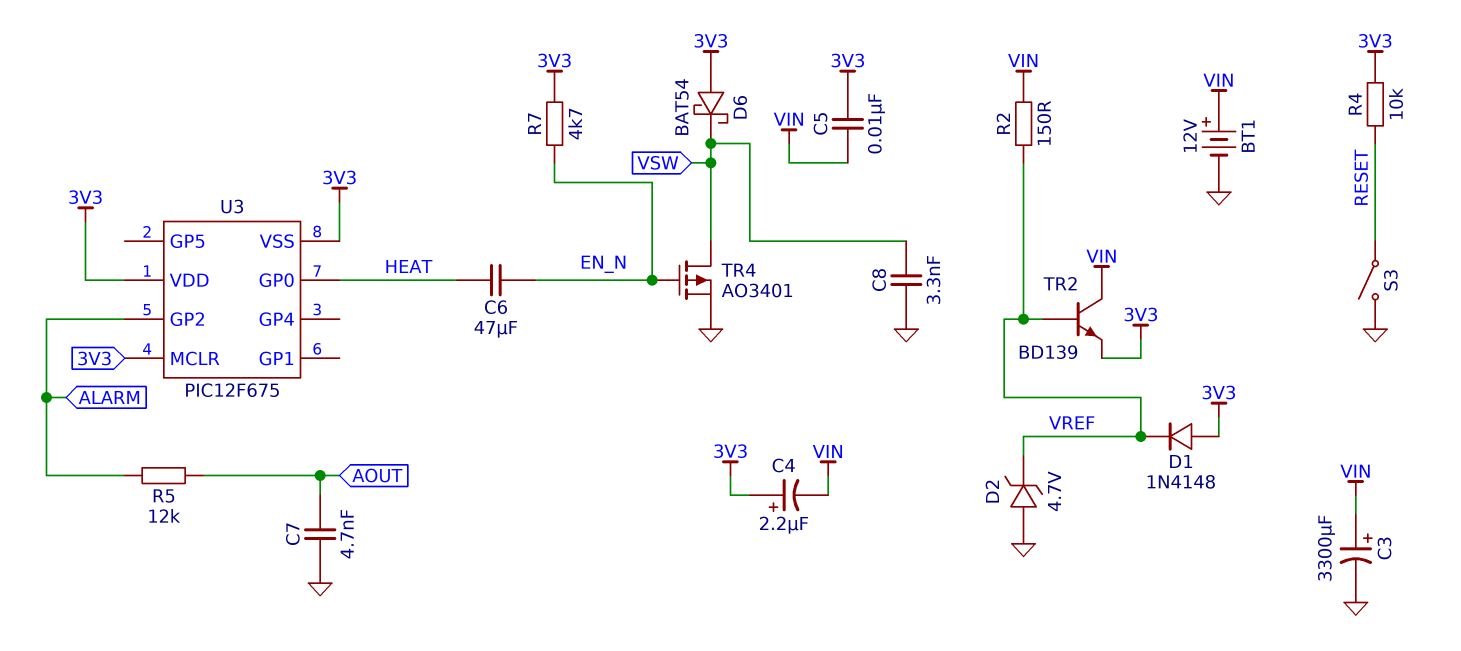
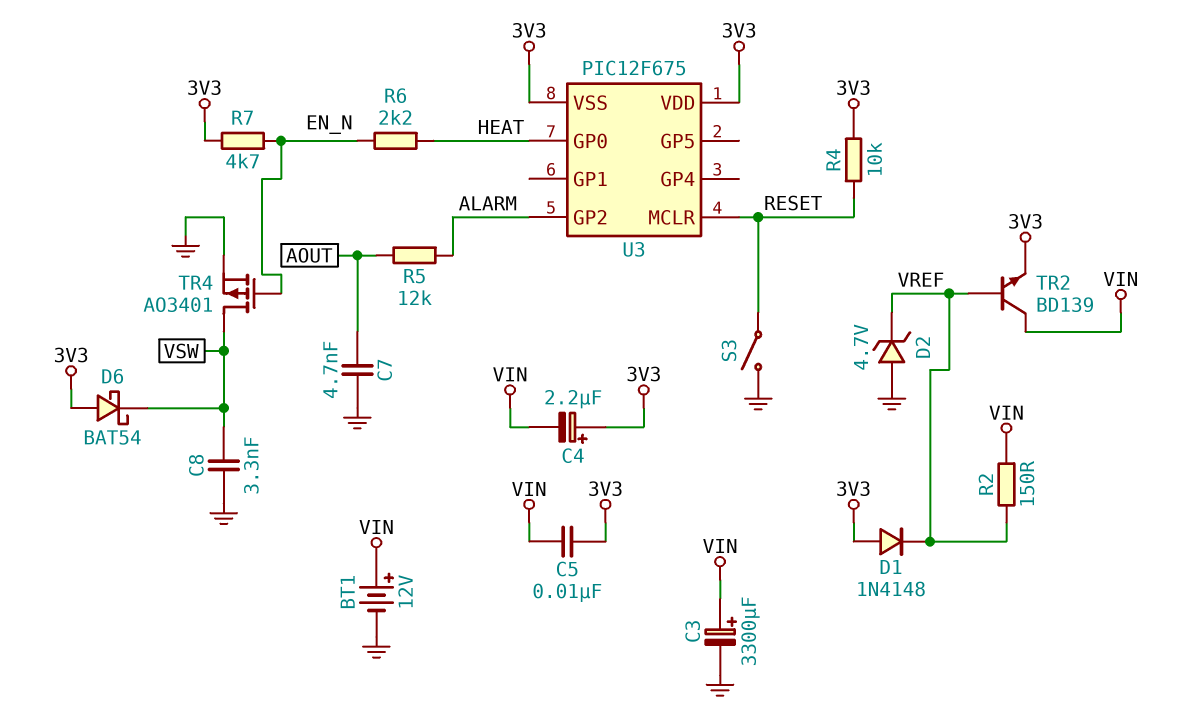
C6: 47uF (EN_N, HEAT) -> none
R6: none -> 2.2k (EN_N, HEAT)
U3 pin MCLR: 3V3 -> RESET

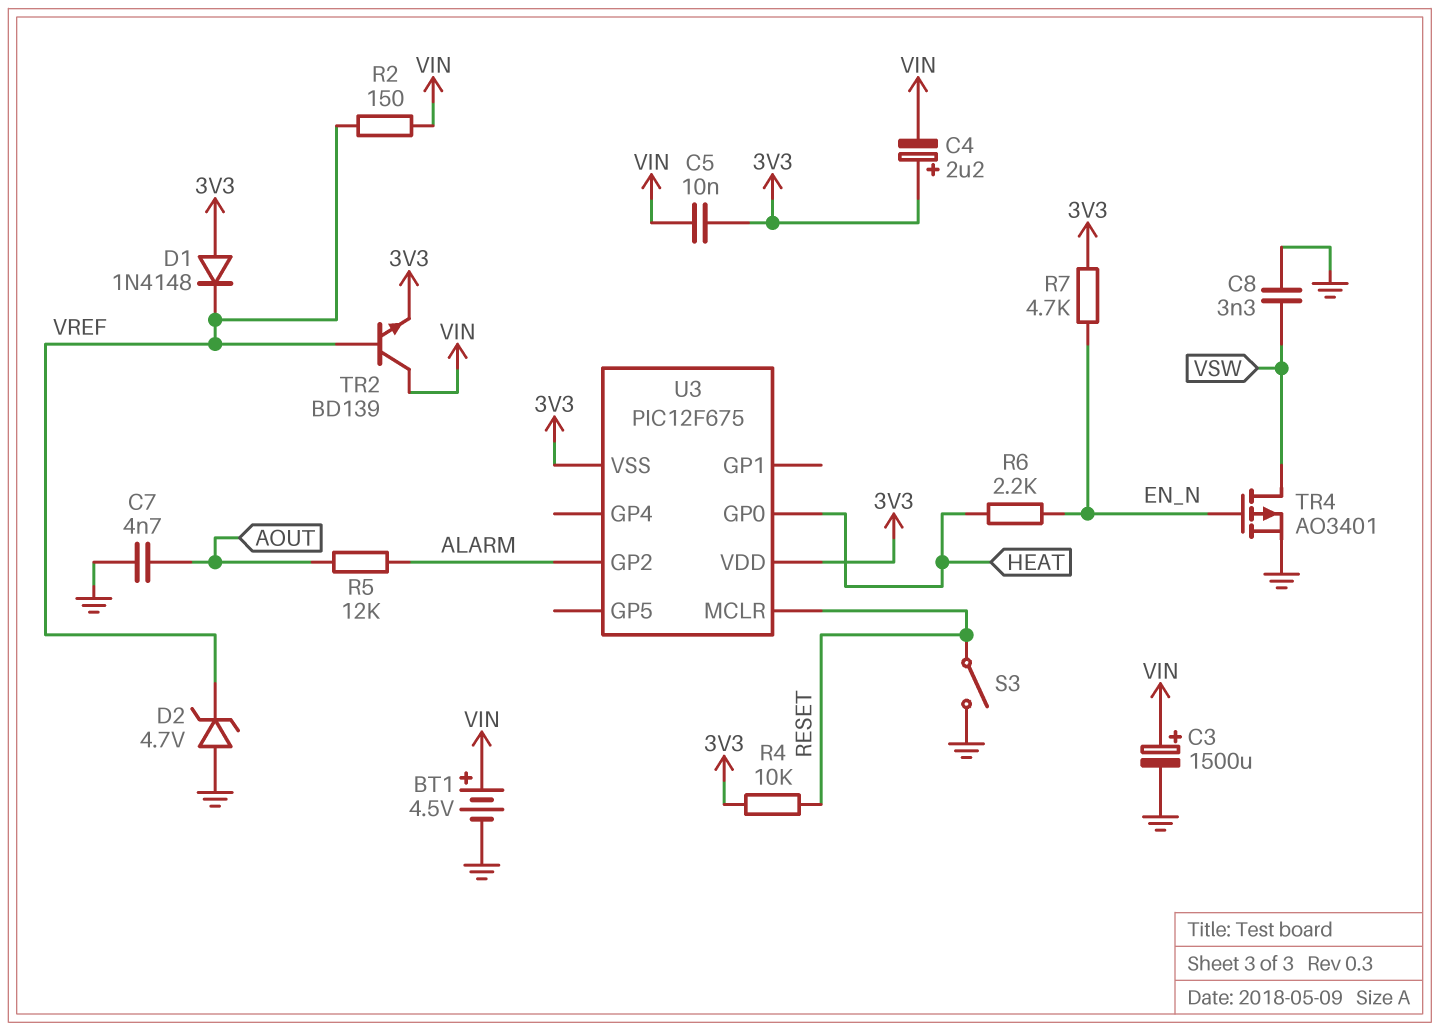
BT1: 12V (plus VIN, minus GND) -> 4.5V (plus VIN, minus GND)
C3: 3300uF (plus VIN, minus GND) -> 1500uF (plus VIN, minus GND)
D6: schottky BAT54 (A 3V3, K VSW) -> none

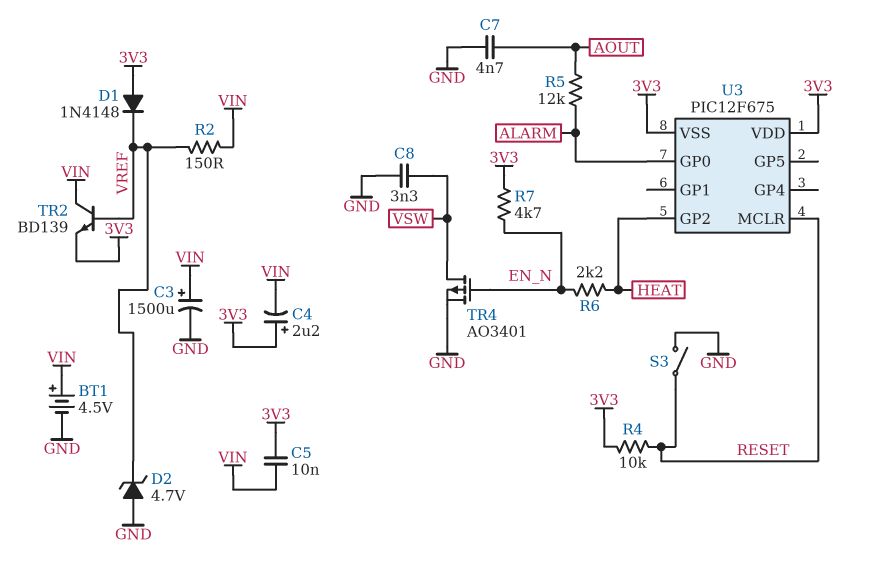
U3 pin GP0: HEAT -> ALARM
U3 pin GP2: ALARM -> HEAT

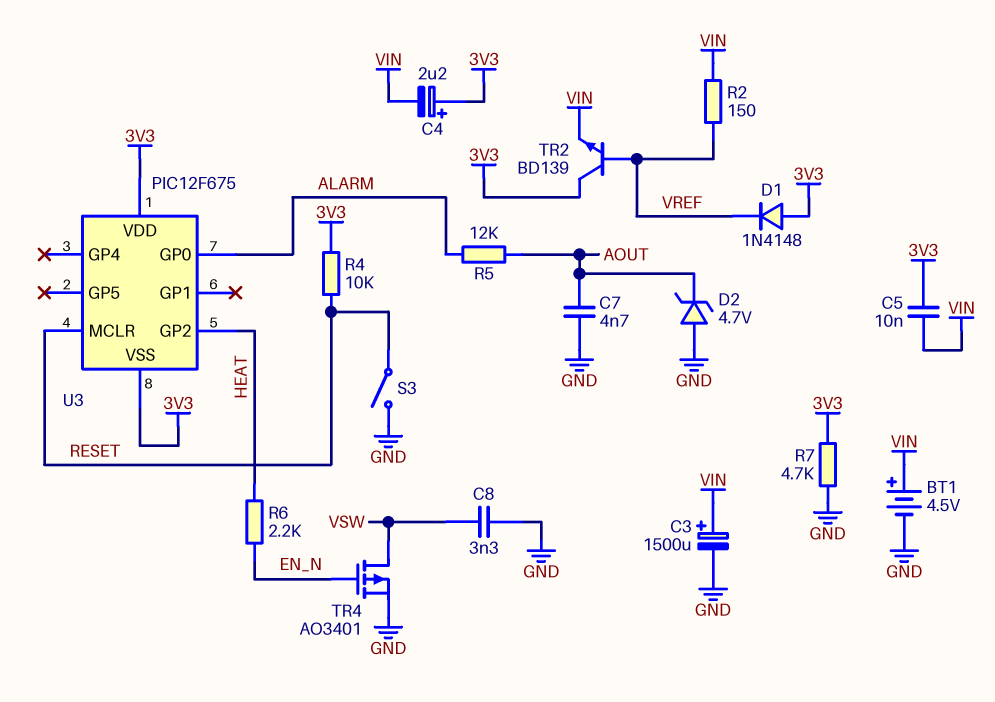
D2: zener 4.7V (A GND, K VREF) -> zener 4.7V (A GND, K AOUT)
R7: 4.7k (3V3, EN_N) -> 4.7k (3V3, GND)
TR2: NPN BD139 (B VREF, C VIN, E 3V3) -> NPN BD139 (B VREF, C 3V3, E VIN)

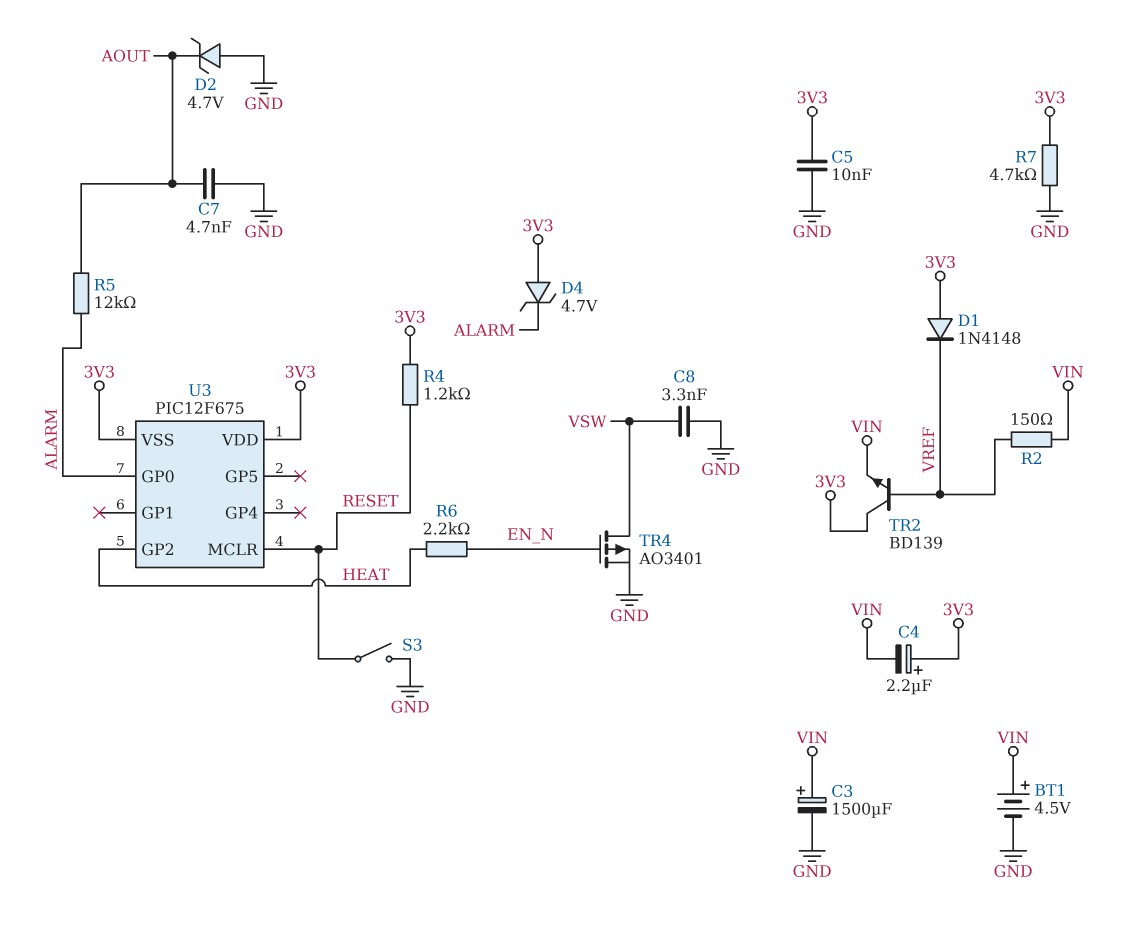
C5: 10nF (3V3, VIN) -> 10nF (3V3, GND)
D4: none -> zener 4.7V (A 3V3, K ALARM)
R4: 10k (3V3, RESET) -> 1.2k (3V3, RESET)

